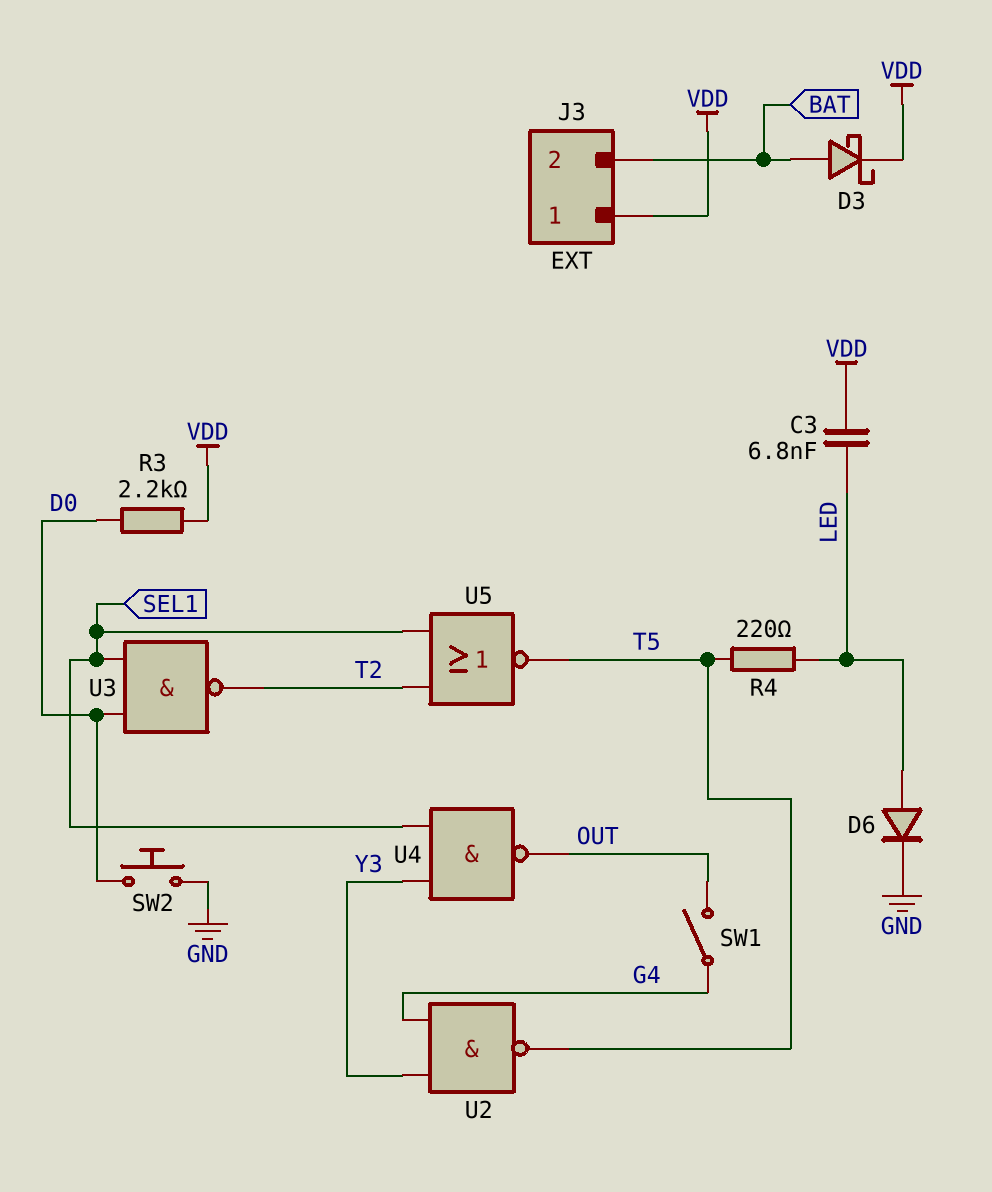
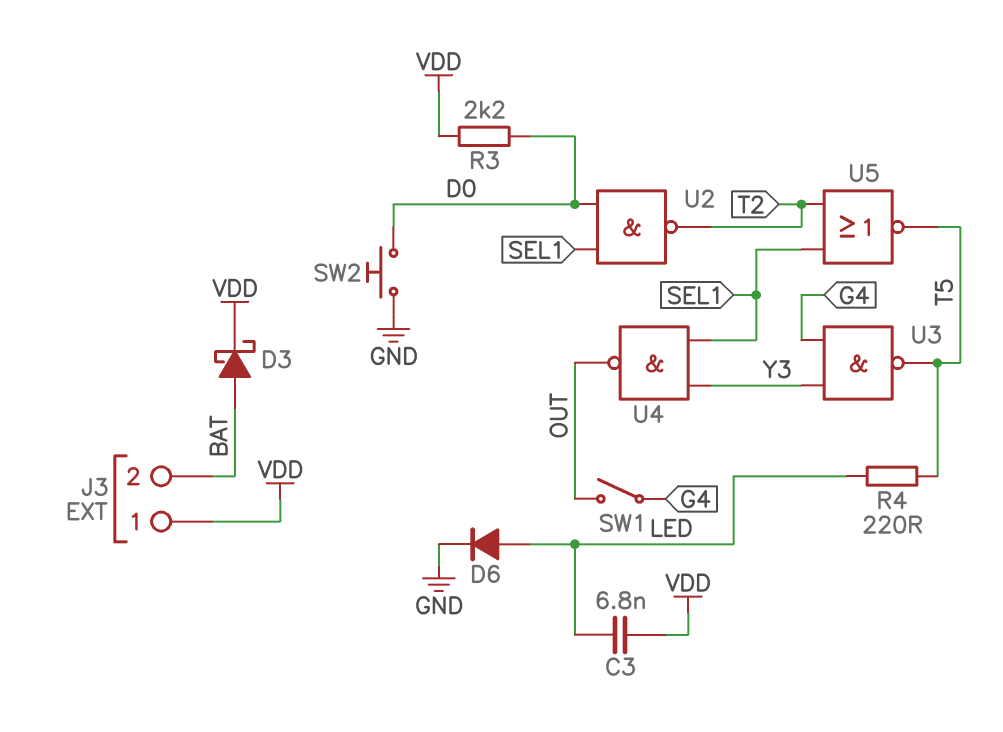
U2: NAND (in G4, in Y3, out T5) -> NAND (in D0, in SEL1, out T2)
U3: NAND (in D0, in SEL1, out T2) -> NAND (in G4, in Y3, out T5)

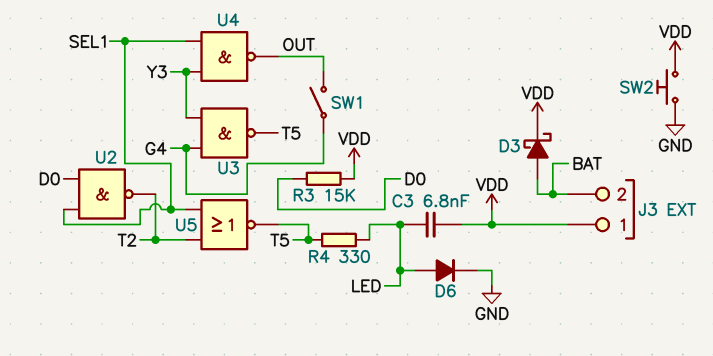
R3: 2.2k (D0, VDD) -> 15k (D0, VDD)
R4: 220 (LED, T5) -> 330 (LED, T5)
SW2: button (D0, GND) -> button (GND, VDD)

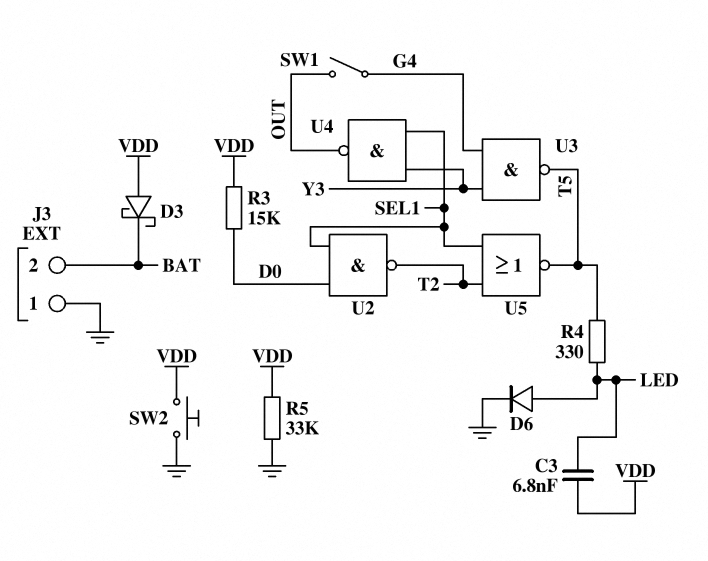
D3: schottky (A BAT, K VDD) -> schottky (A VDD, K BAT)
J3 pin 1: VDD -> GND
R5: none -> 33k (GND, VDD)

